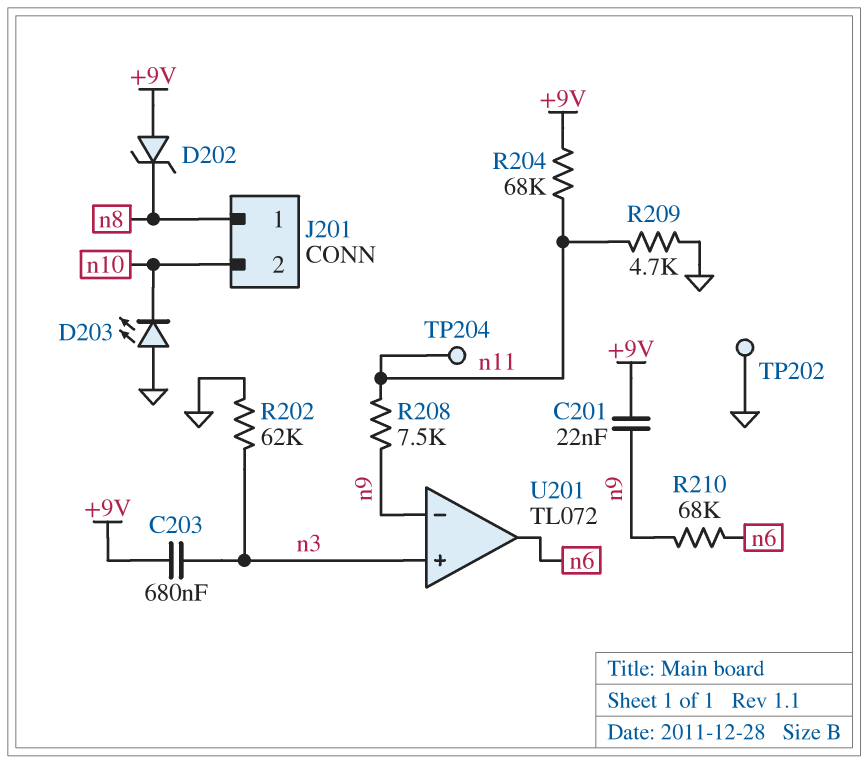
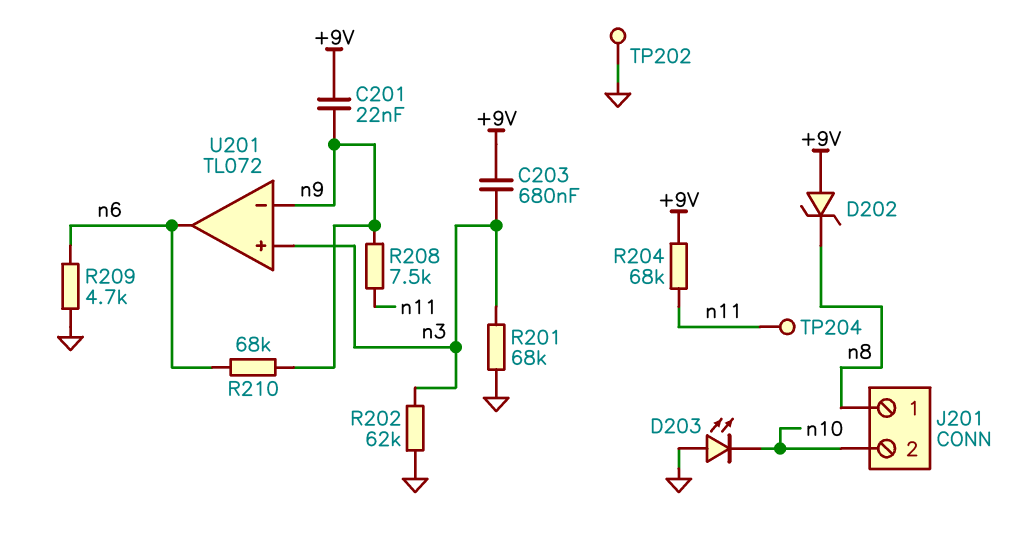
R201: none -> 68k (GND, n3)
R209: 4.7k (GND, n11) -> 4.7k (GND, n6)

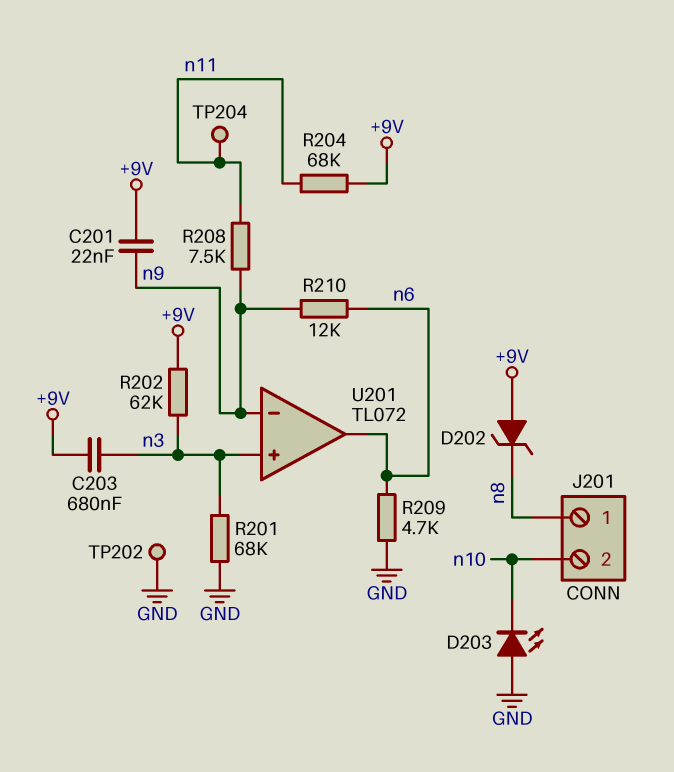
R202: 62k (GND, n3) -> 62k (+9V, n3)
R210: 68k (n6, n9) -> 12k (n6, n9)

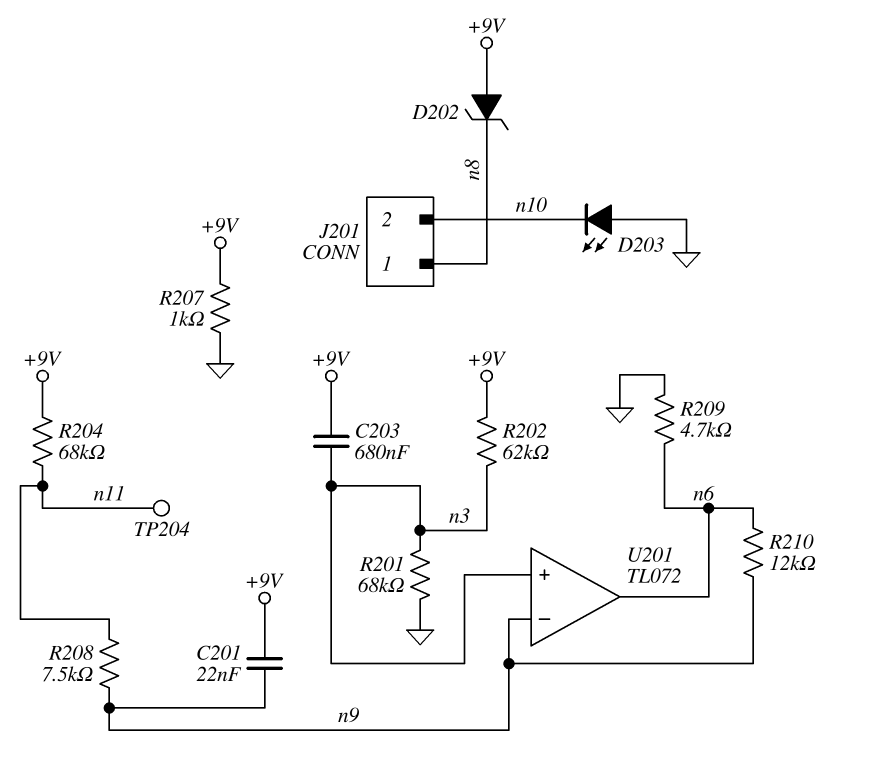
R207: none -> 1k (+9V, GND)
TP202: test point (GND) -> none

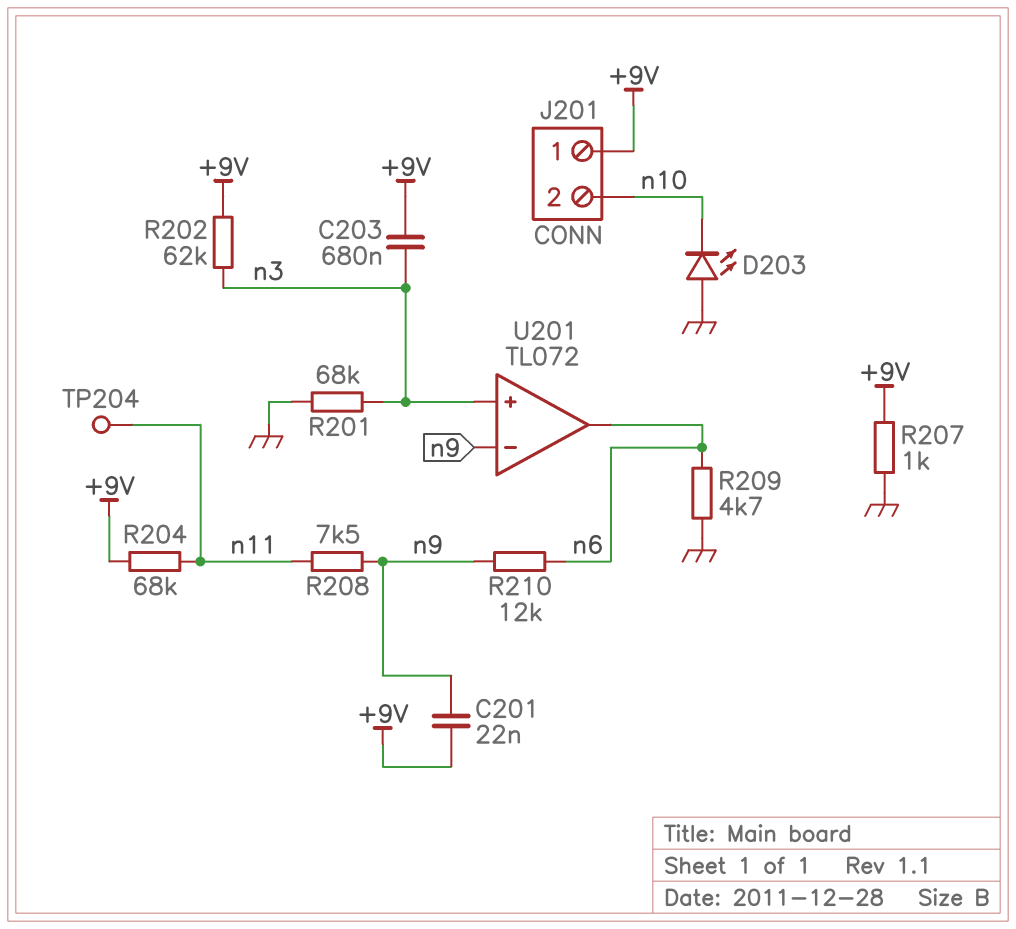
D202: zener (A +9V, K n8) -> none
J201 pin 1: n8 -> +9V

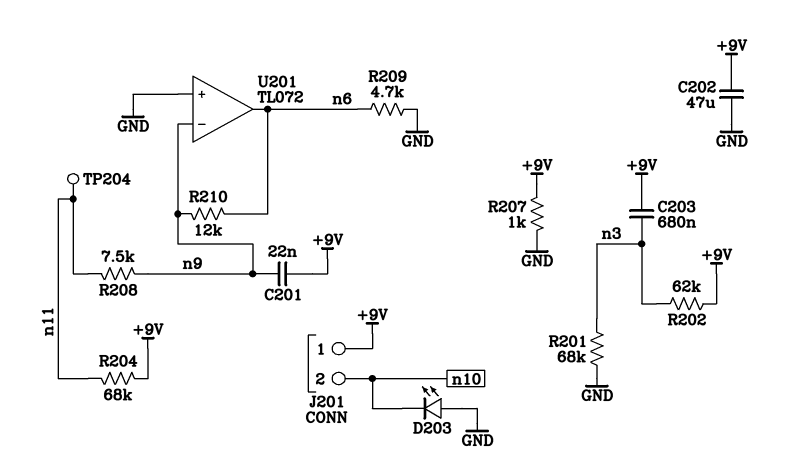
C202: none -> 47uF (+9V, GND)
U201 pin in+: n3 -> GND

